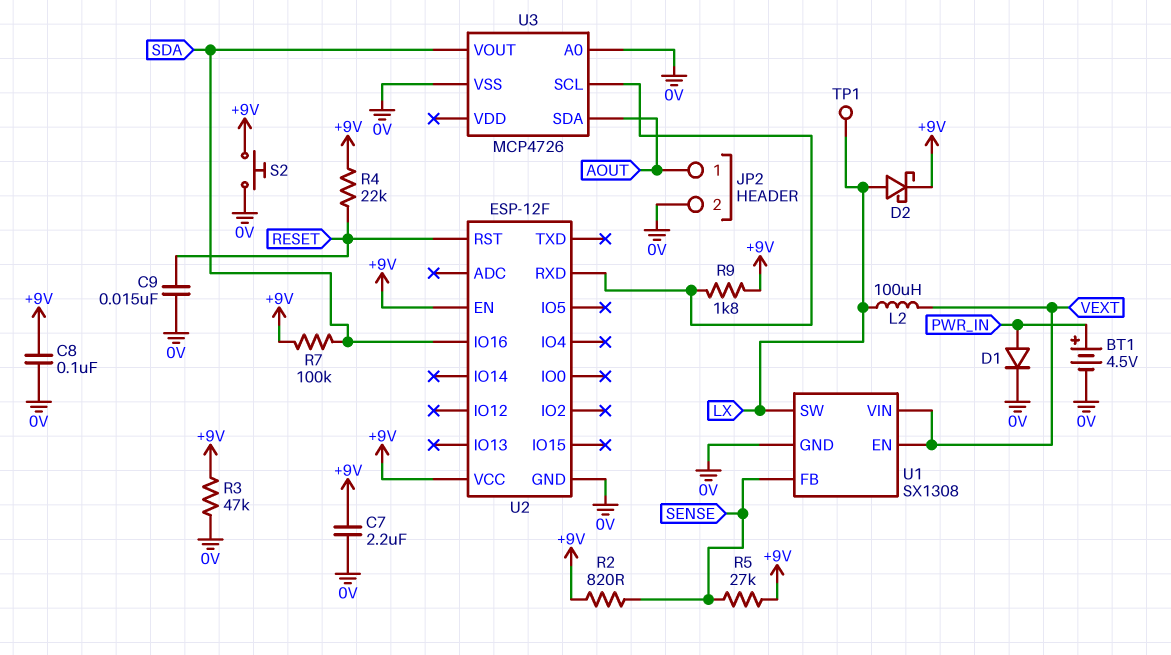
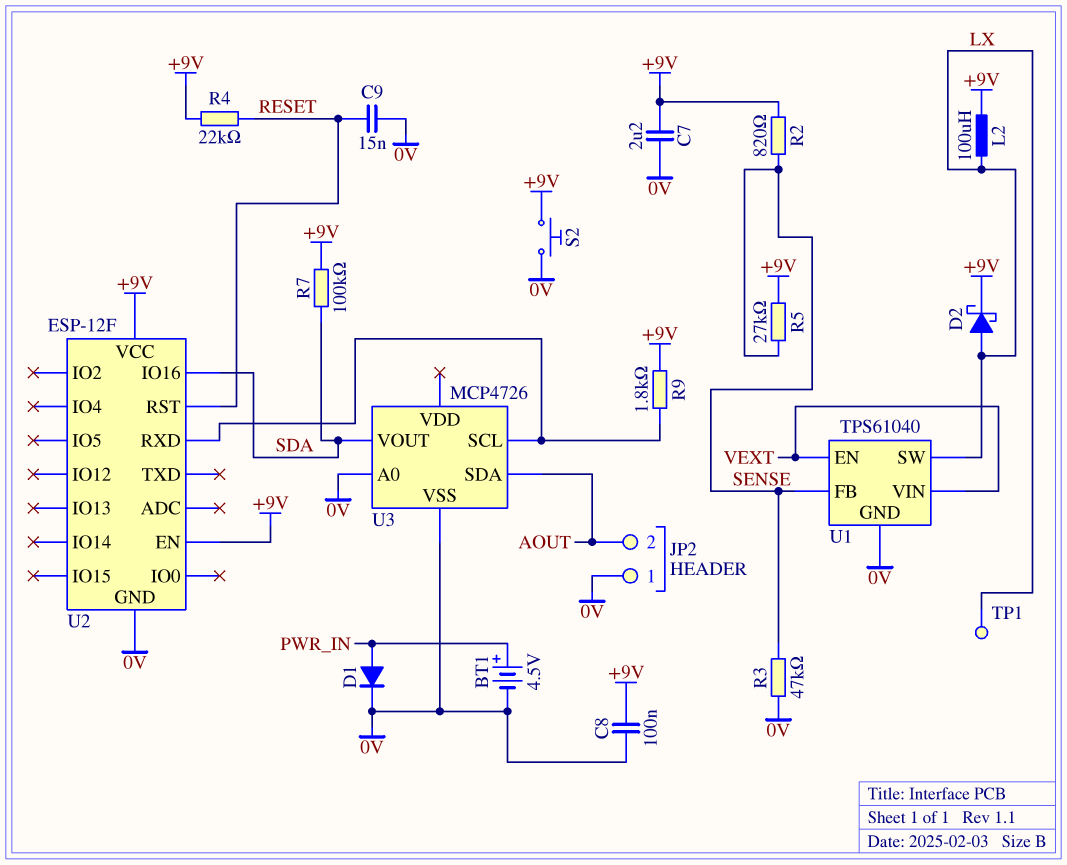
JP2 pin 1: AOUT -> 0V
JP2 pin 2: 0V -> AOUT
L2: 100uH (LX, VEXT) -> 100uH (+9V, LX)
R3: 47k (+9V, 0V) -> 47k (0V, SENSE)
U1: SX1308 -> TPS61040

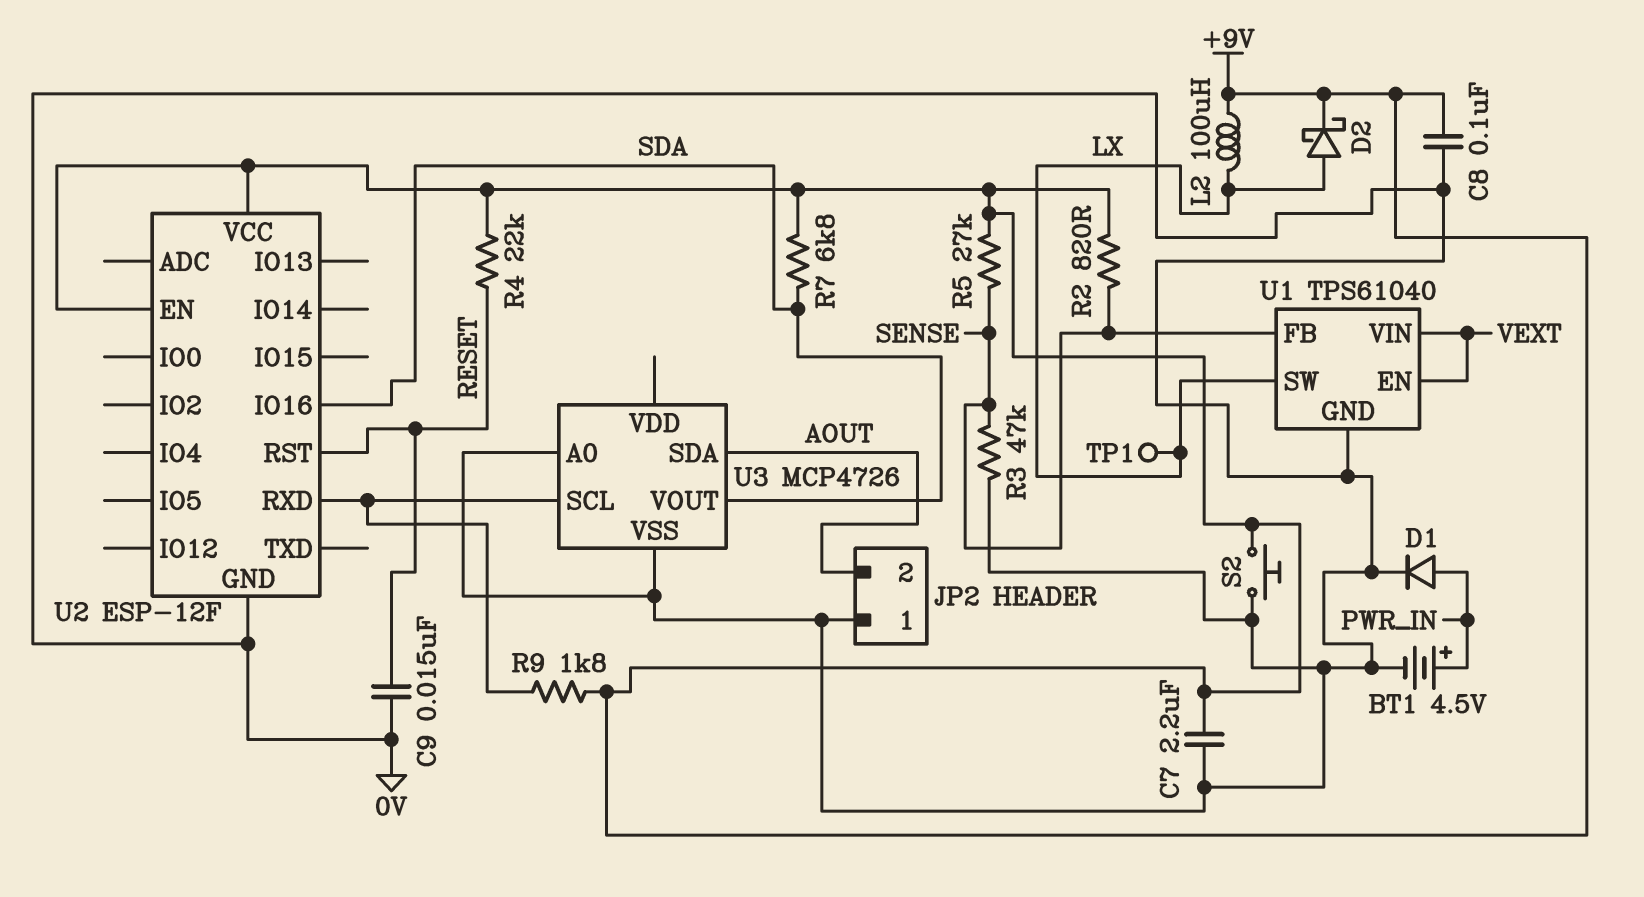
R7: 100k (+9V, SDA) -> 6.8k (+9V, SDA)

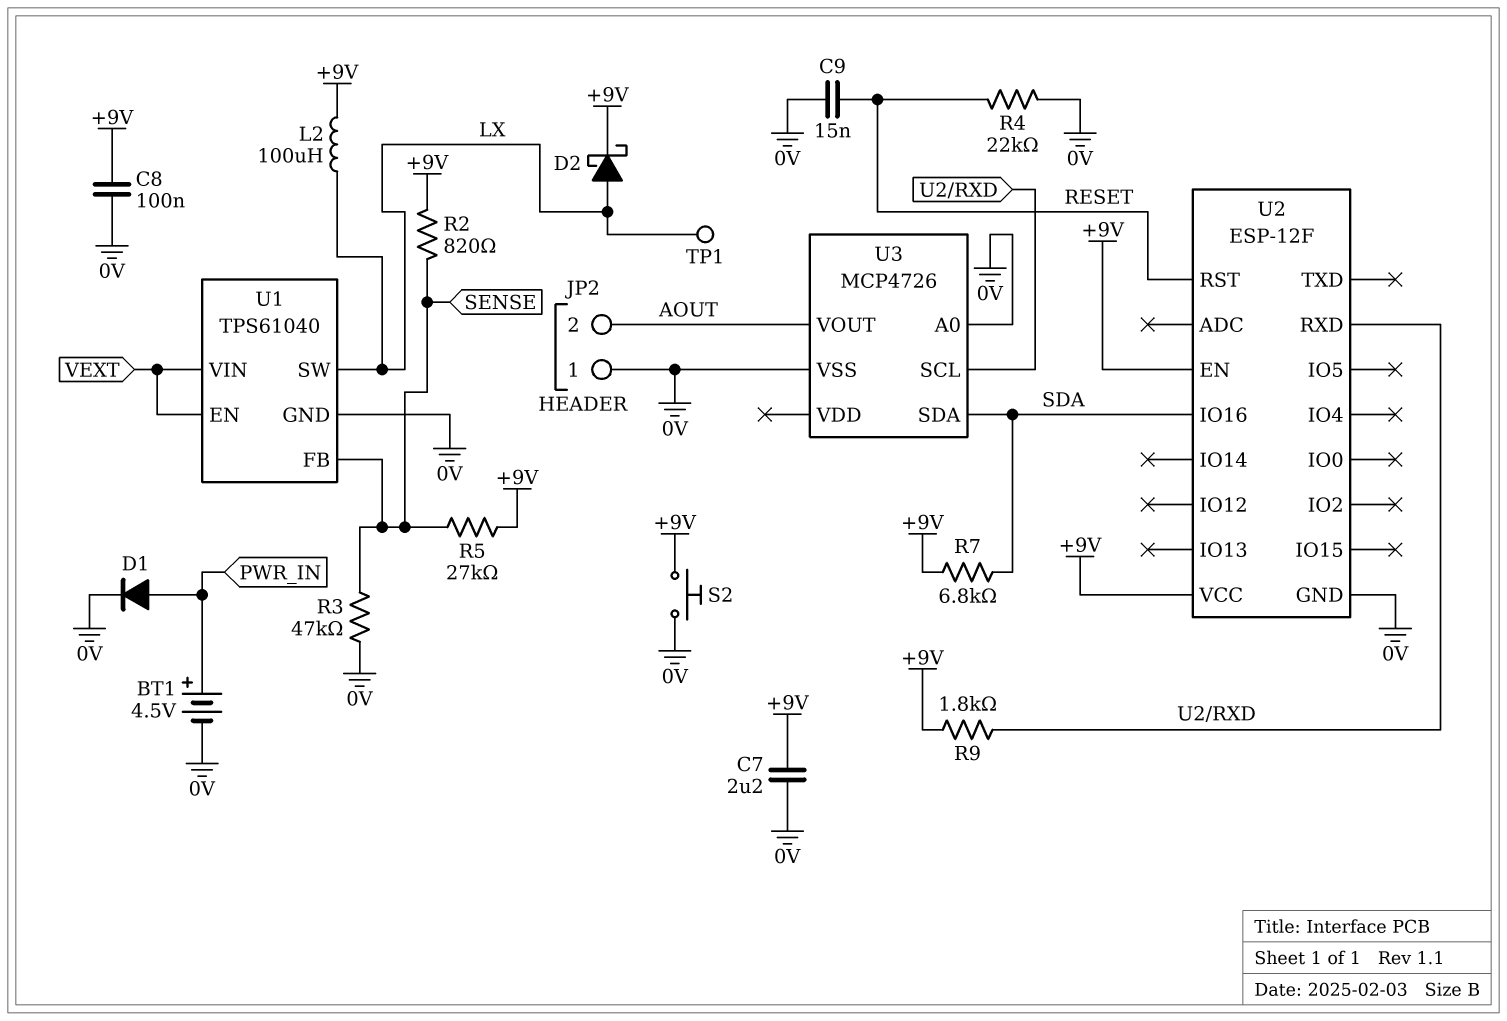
R4: 22k (+9V, RESET) -> 22k (0V, RESET)
U3 pin SDA: AOUT -> SDA
U3 pin VOUT: SDA -> AOUT

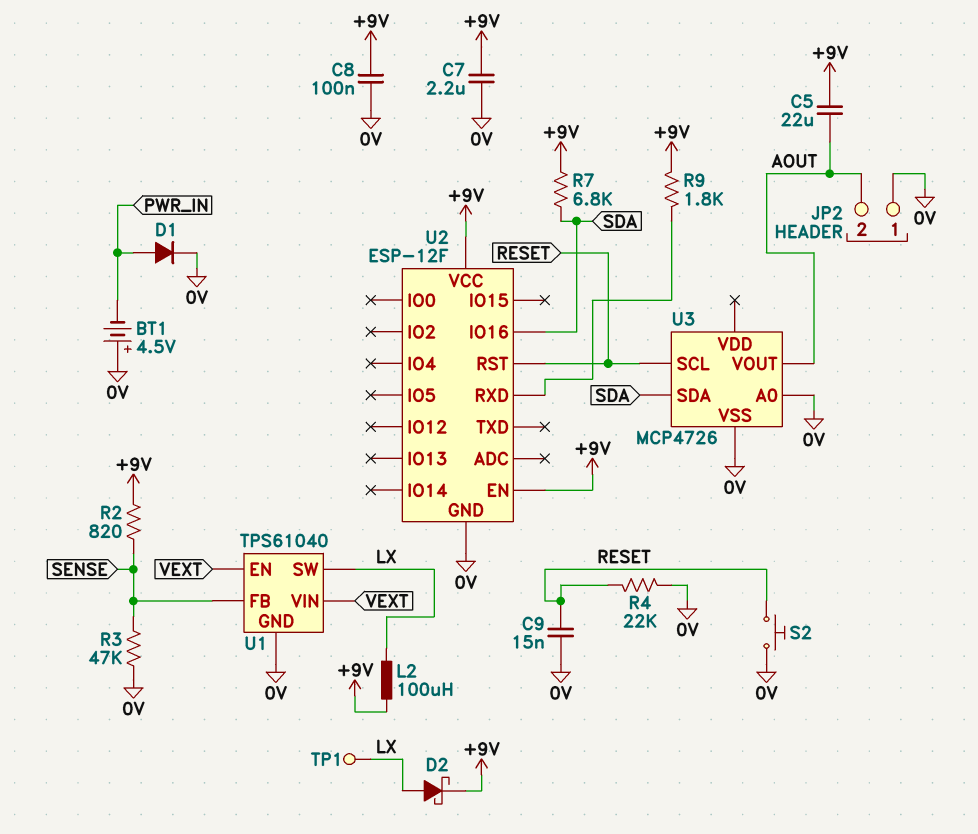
BT1: 4.5V (plus PWR_IN, minus 0V) -> 4.5V (plus 0V, minus PWR_IN)
C5: none -> 22uF (+9V, AOUT)
R5: 27k (+9V, SENSE) -> none
S2: button (+9V, 0V) -> button (0V, RESET)
U3 pin SCL: U2/RXD -> RESET

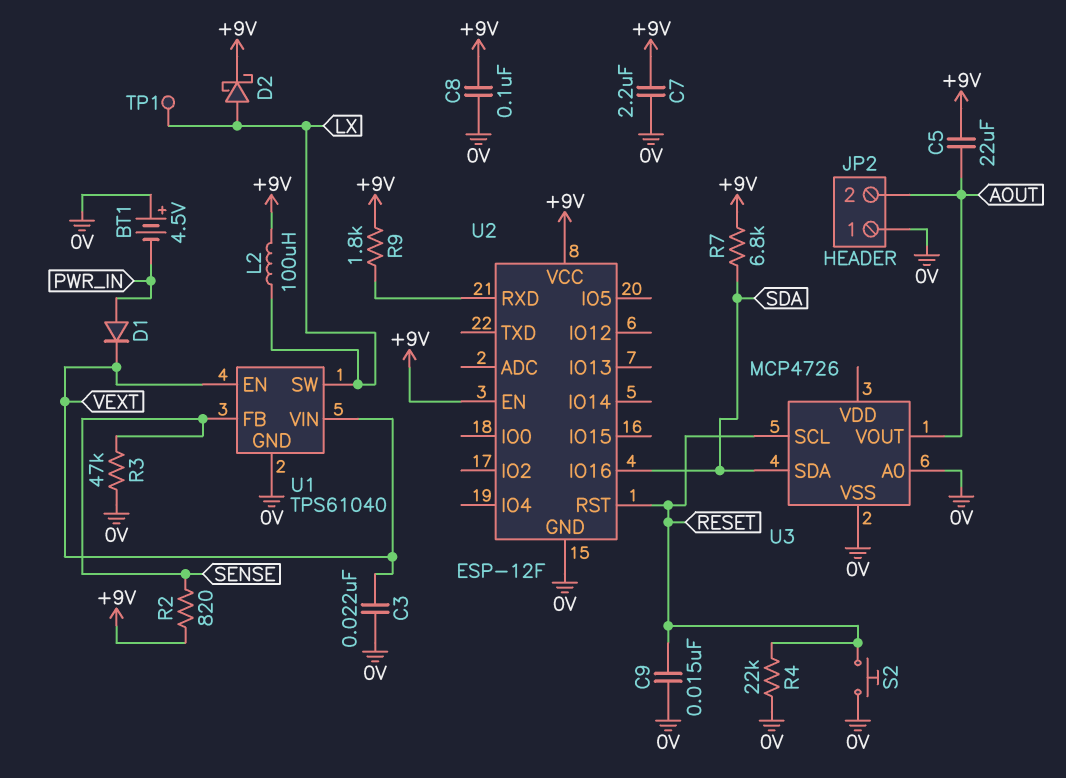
C3: none -> 22nF (0V, VEXT)
D1: diode (A PWR_IN, K 0V) -> diode (A PWR_IN, K VEXT)

